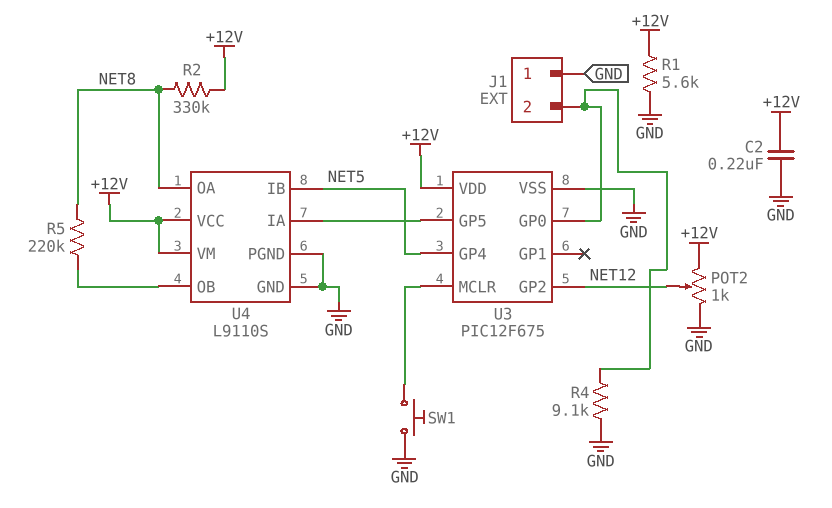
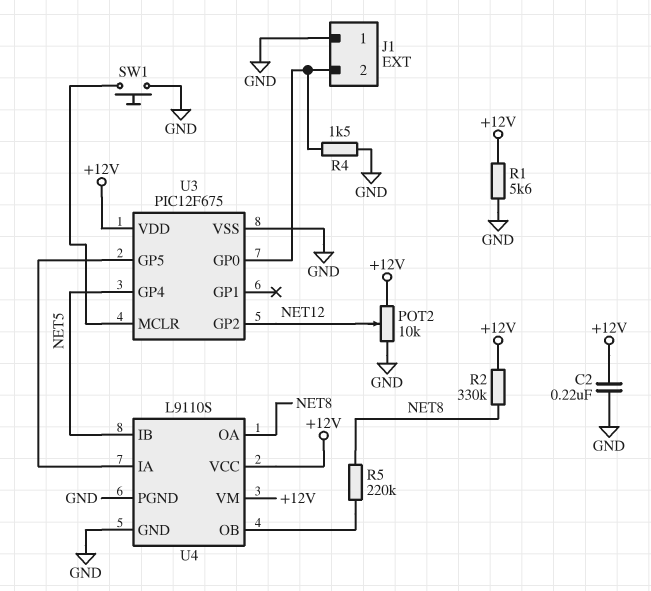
POT2: 1k (+12V, GND, wiper NET12) -> 10k (+12V, GND, wiper NET12)
R4: 9.1k (GND, J1/2) -> 1.5k (GND, J1/2)

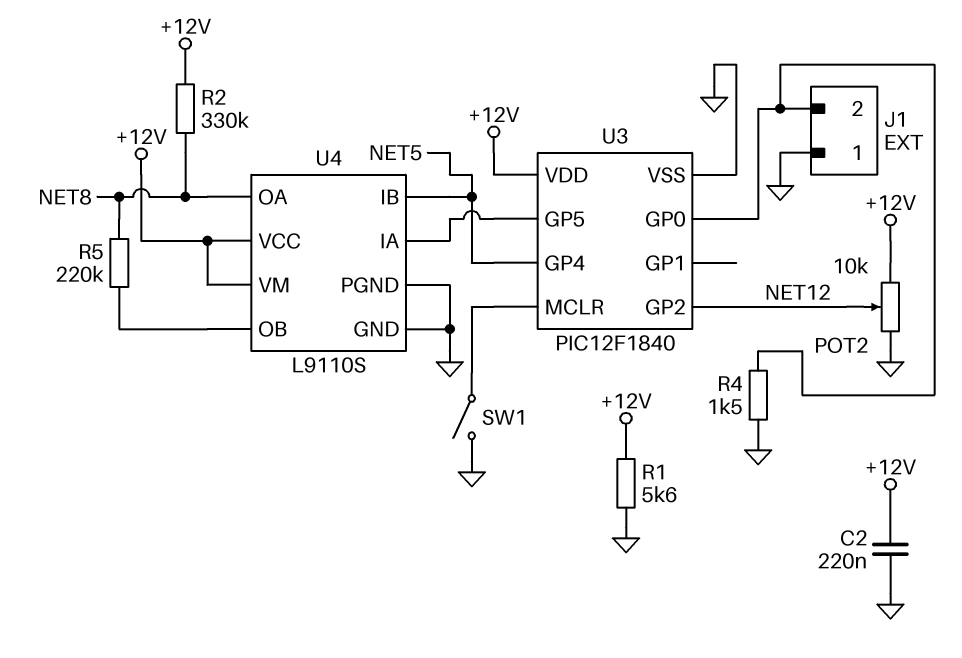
SW1: button (GND, U3/MCLR) -> switch (GND, U3/MCLR)
U3: PIC12F675 -> PIC12F1840

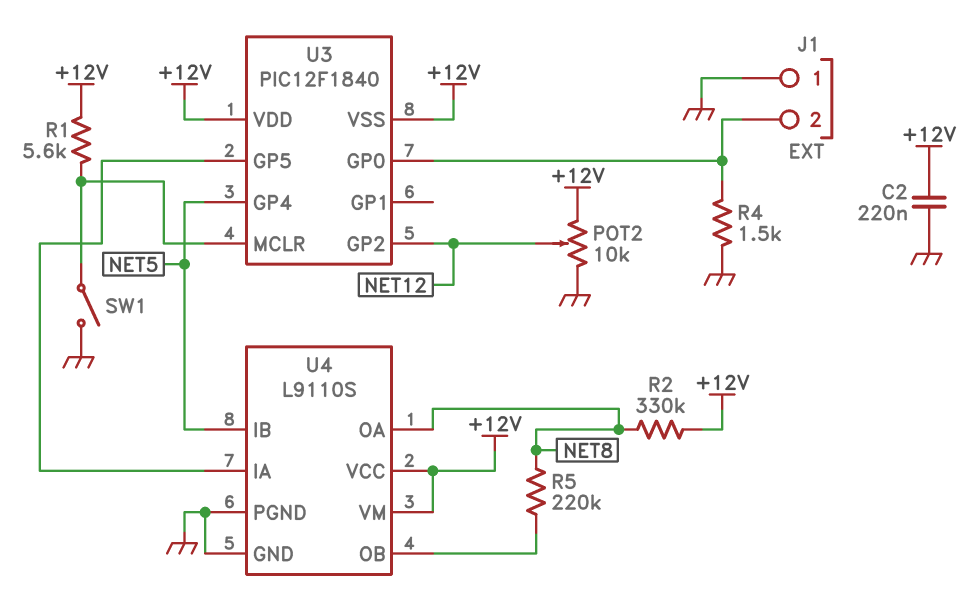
R1: 5.6k (+12V, GND) -> 5.6k (+12V, U3/MCLR)
U3 pin VSS: GND -> +12V

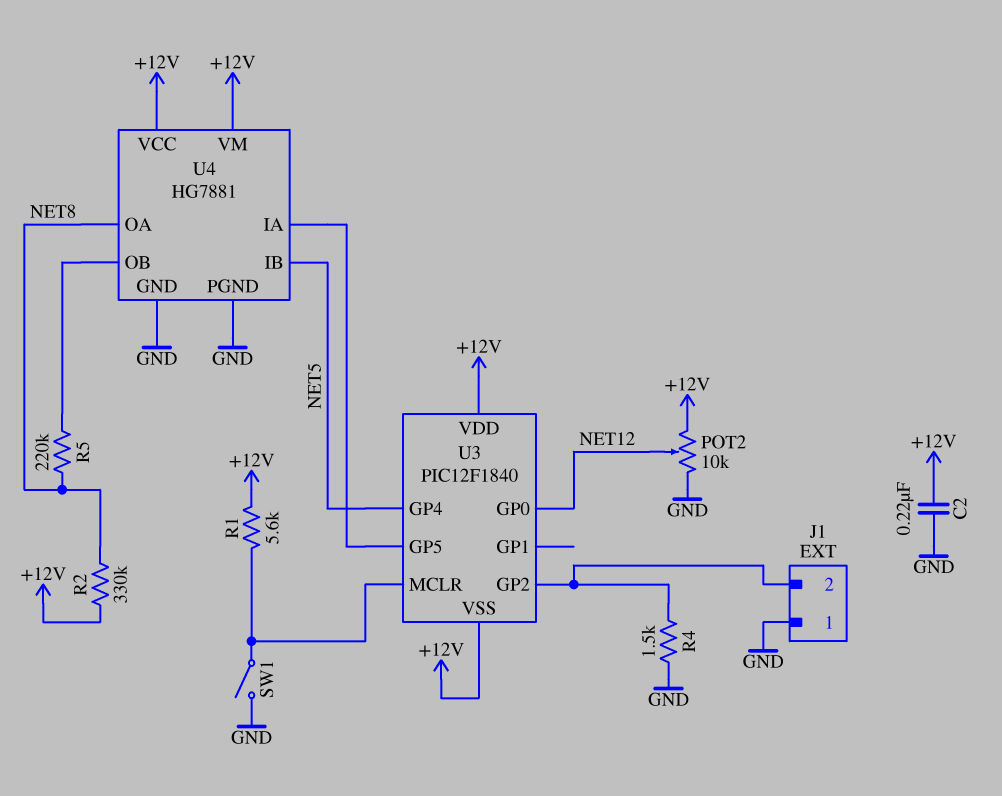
U3 pin GP0: J1/2 -> NET12
U3 pin GP2: NET12 -> J1/2
U4: L9110S -> HG7881

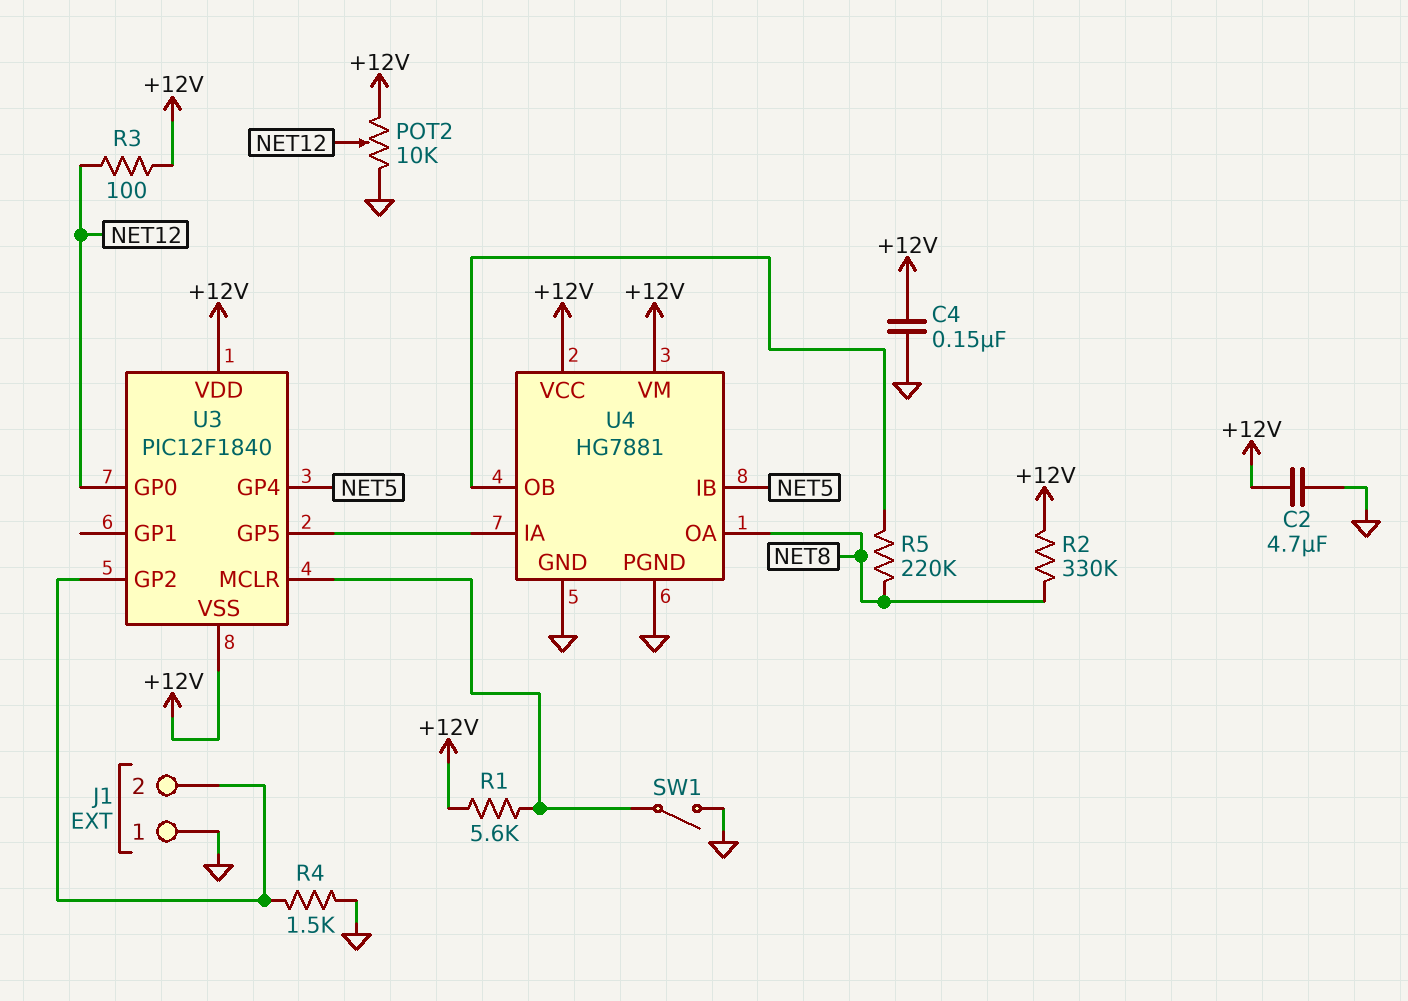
C2: 220nF (+12V, GND) -> 4.7uF (+12V, GND)
C4: none -> 150nF (+12V, GND)
R3: none -> 100 (+12V, NET12)

